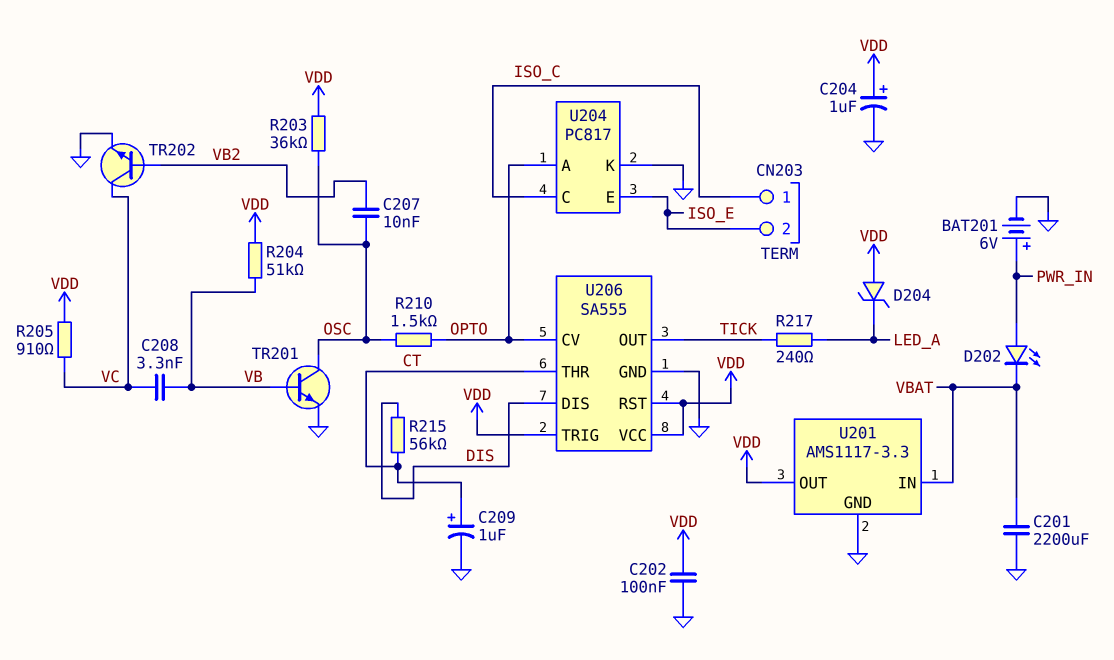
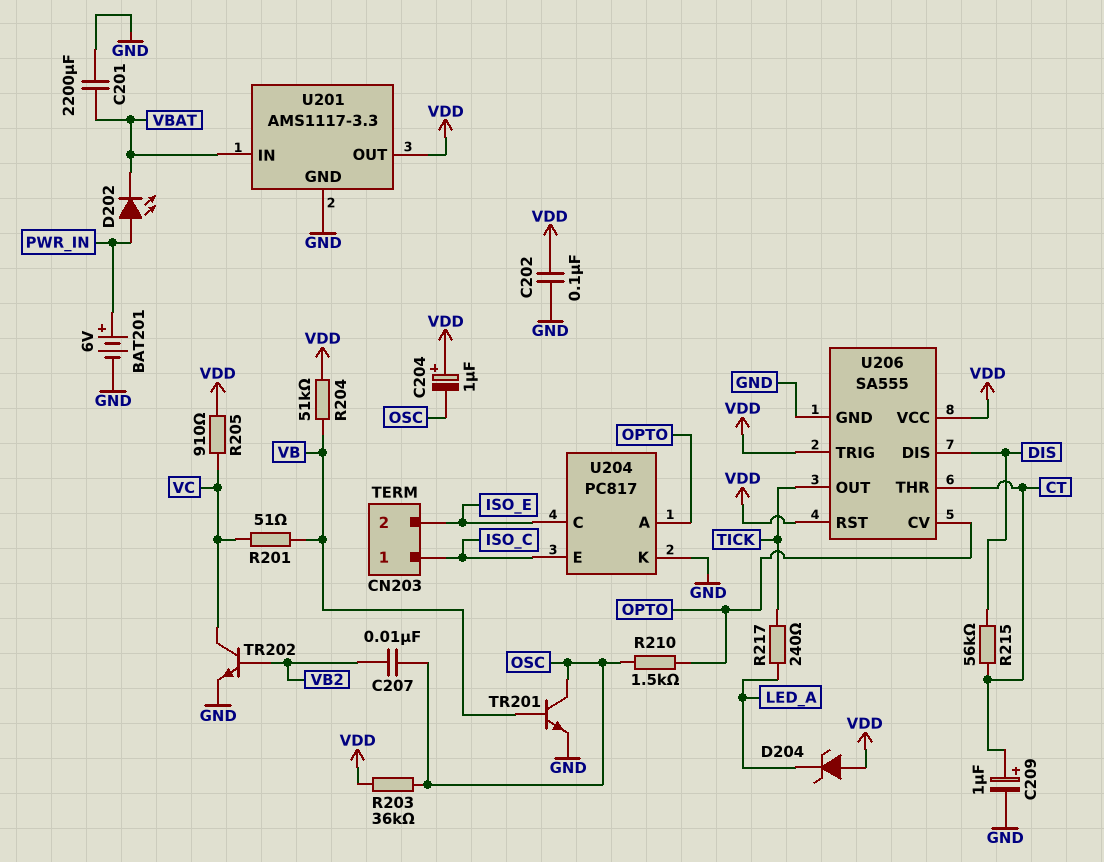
C204: 1uF (plus VDD, minus GND) -> 1uF (plus VDD, minus OSC)
C208: 3.3nF (VB, VC) -> none
R201: none -> 51 (VB, VC)
U204 pin C: ISO_C -> ISO_E
U204 pin E: ISO_E -> ISO_C

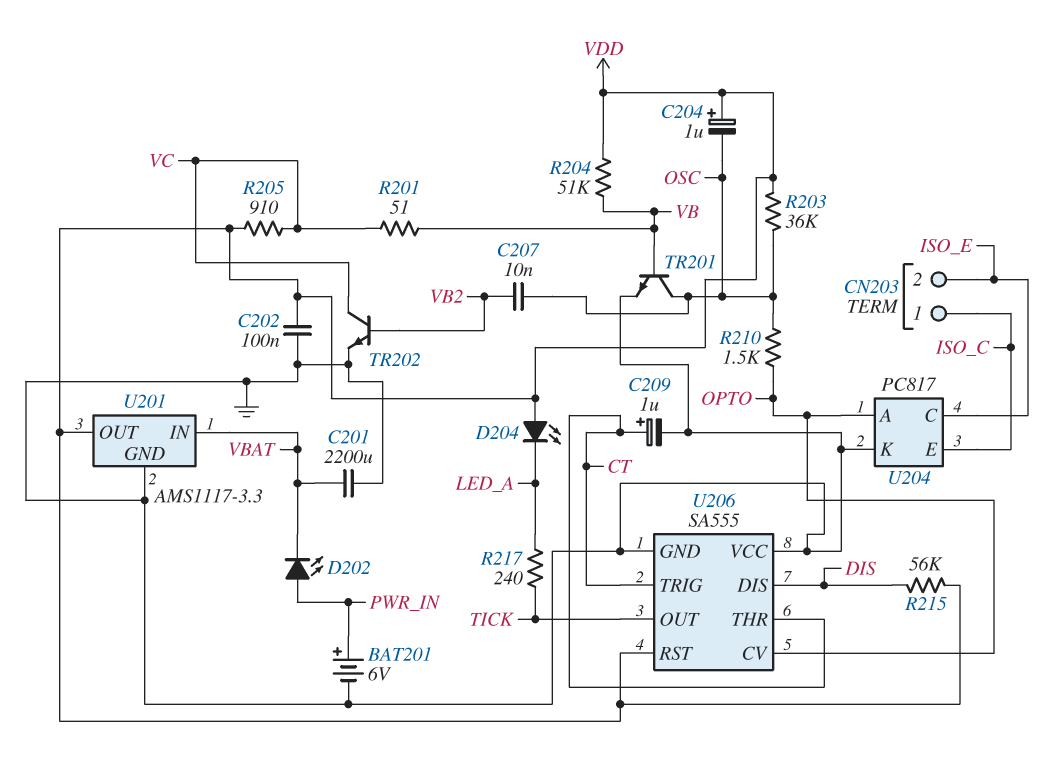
D204: zener (A VDD, K LED_A) -> LED (A VDD, K LED_A)
R215: 56k (CT, DIS) -> 56k (DIS, VDD)
U206 pin TRIG: VDD -> CT
U206 pin VCC: VDD -> GND

